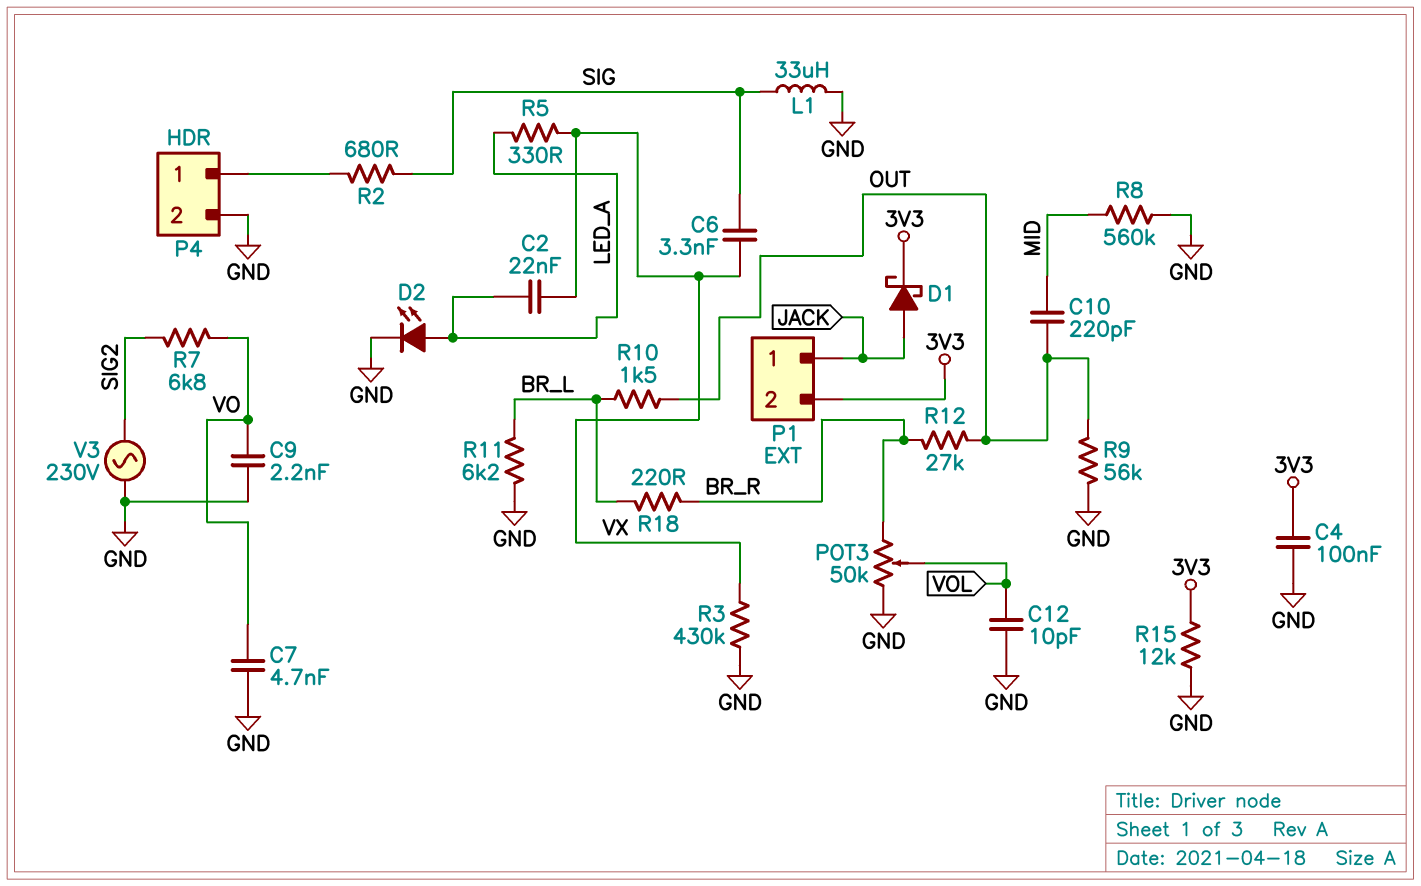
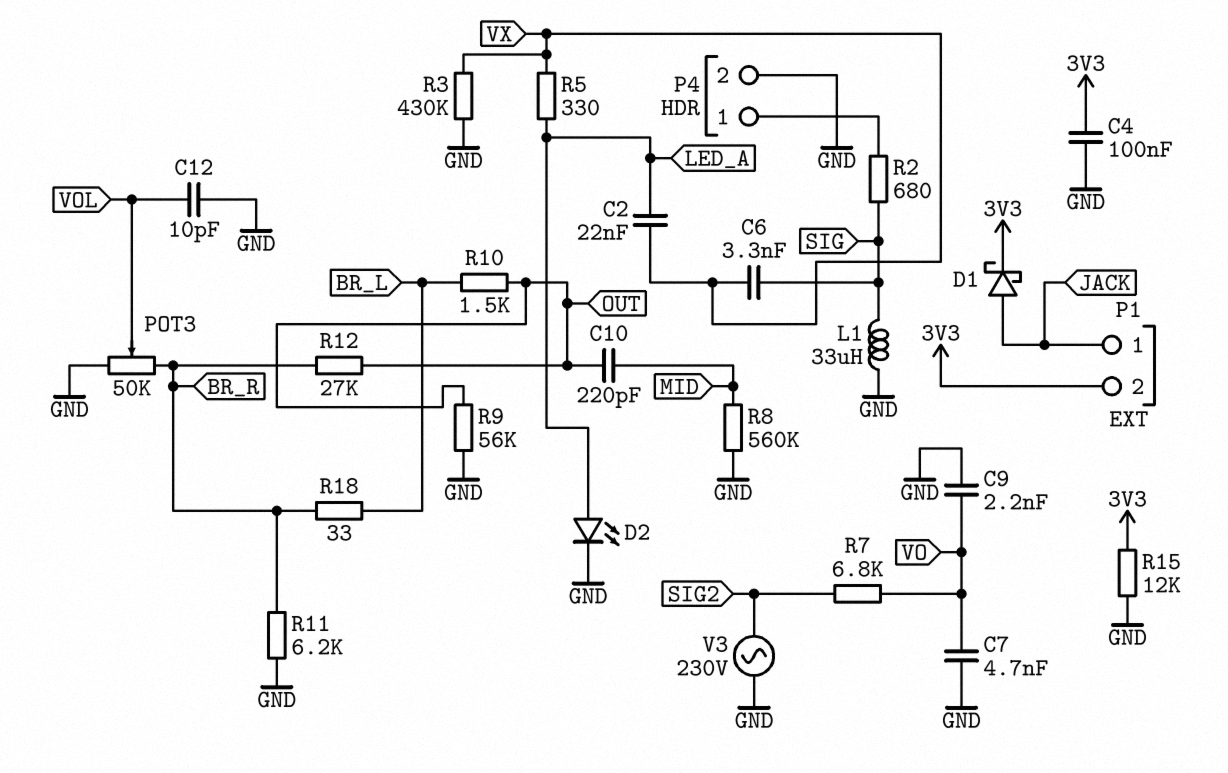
R11: 6.2k (BR_L, GND) -> 6.2k (BR_R, GND)
R18: 220 (BR_L, BR_R) -> 33 (BR_L, BR_R)

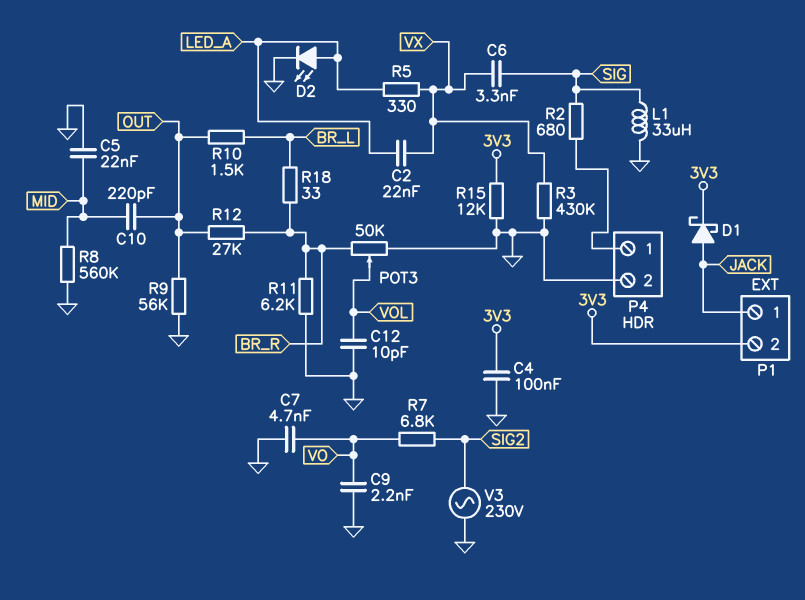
C5: none -> 22nF (GND, MID)

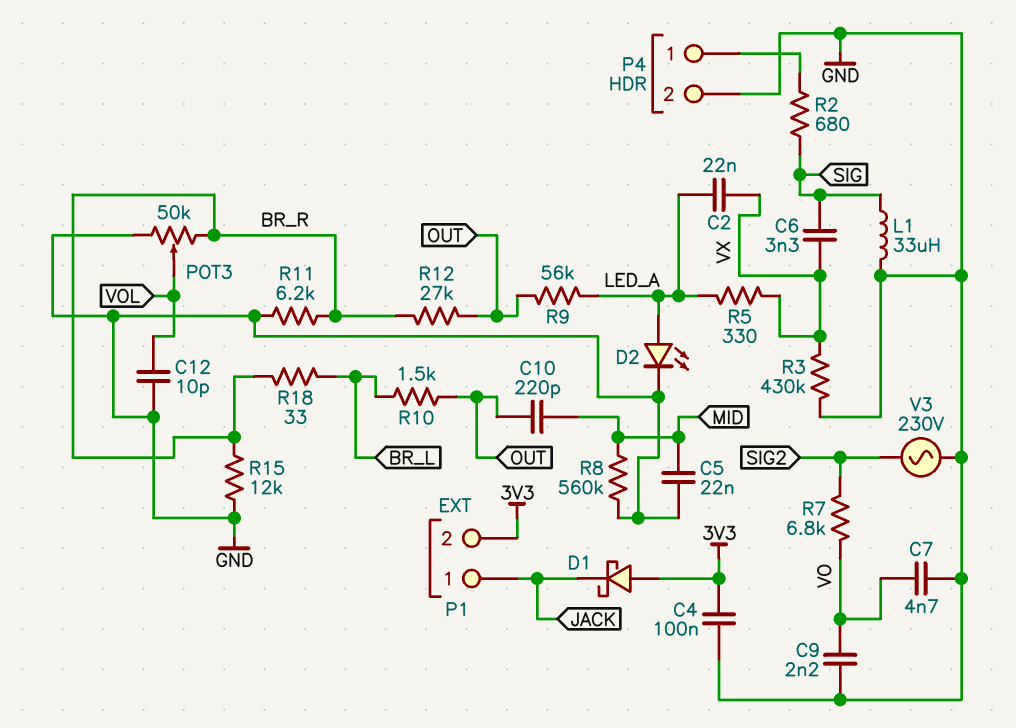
D1: schottky (A JACK, K 3V3) -> schottky (A 3V3, K JACK)
R9: 56k (GND, OUT) -> 56k (LED_A, OUT)
R15: 12k (3V3, GND) -> 12k (BR_R, GND)

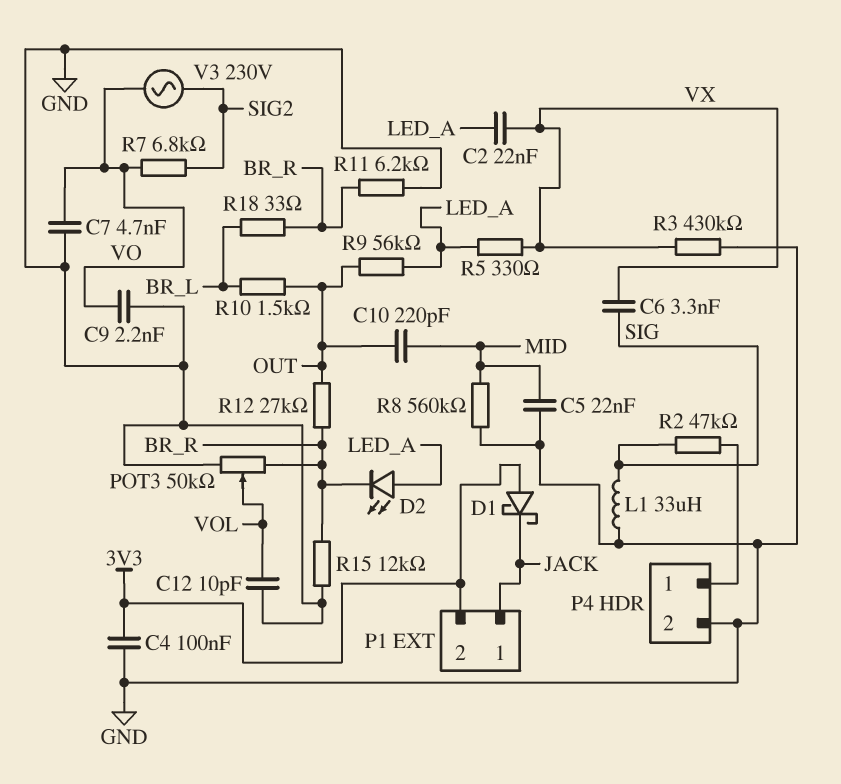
D2: LED (A LED_A, K GND) -> LED (A LED_A, K BR_R)
R2: 680 (P4/1, SIG) -> 47k (P4/1, SIG)
V3: AC 230V (GND, SIG2) -> AC 230V (SIG2, VO)

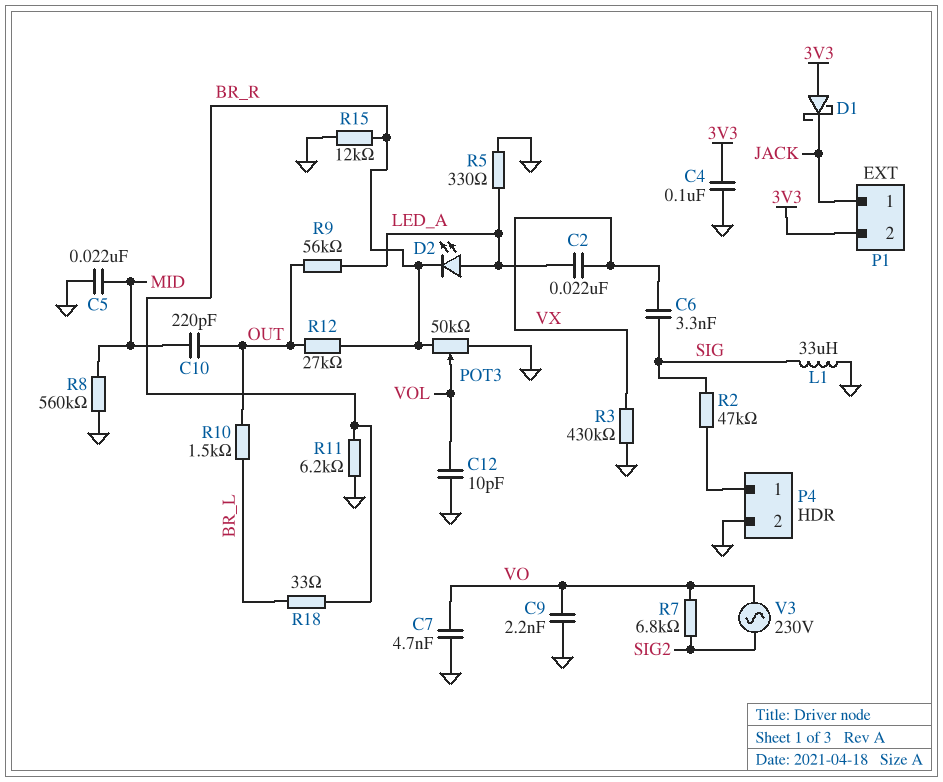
R5: 330 (LED_A, VX) -> 330 (GND, LED_A)

